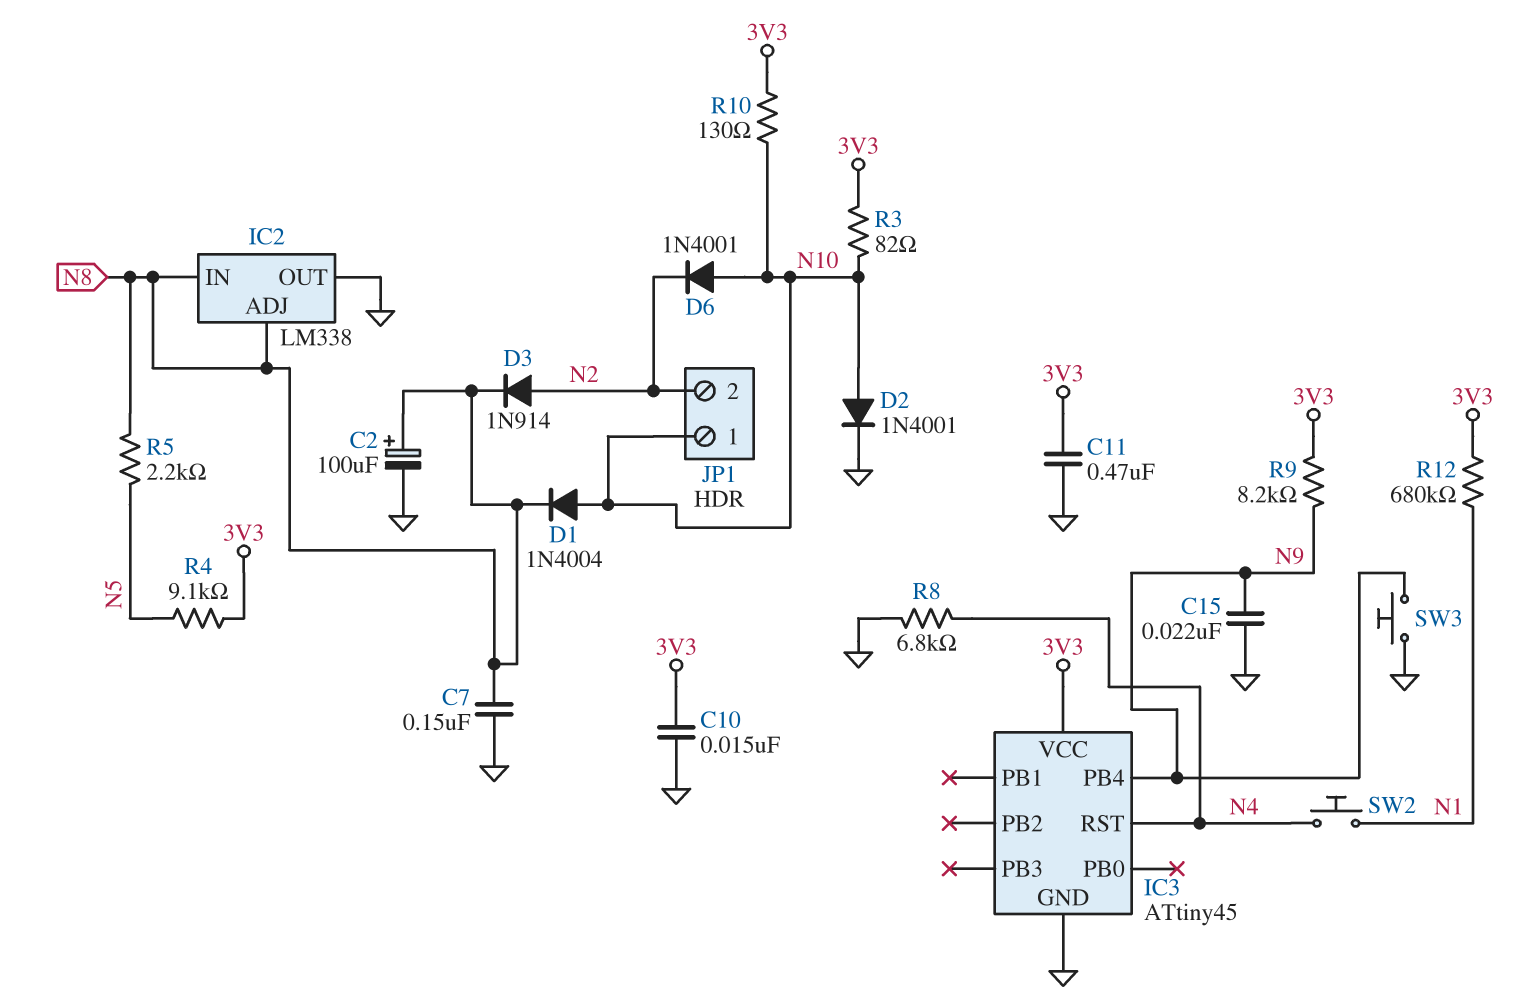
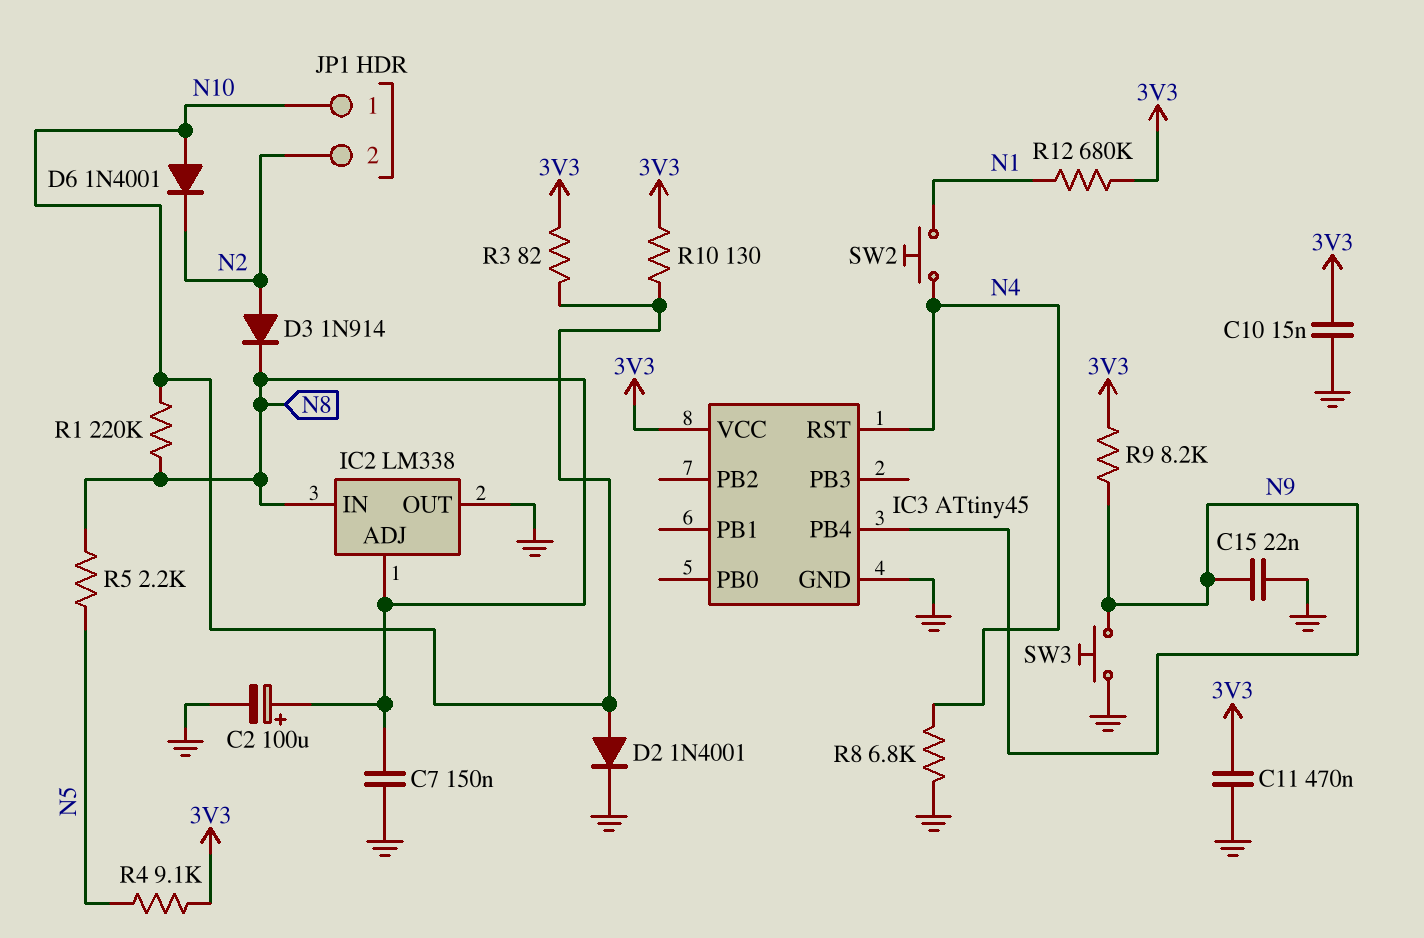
D1: diode 1N4004 (A N10, K N8) -> none
R1: none -> 220k (N8, N10)

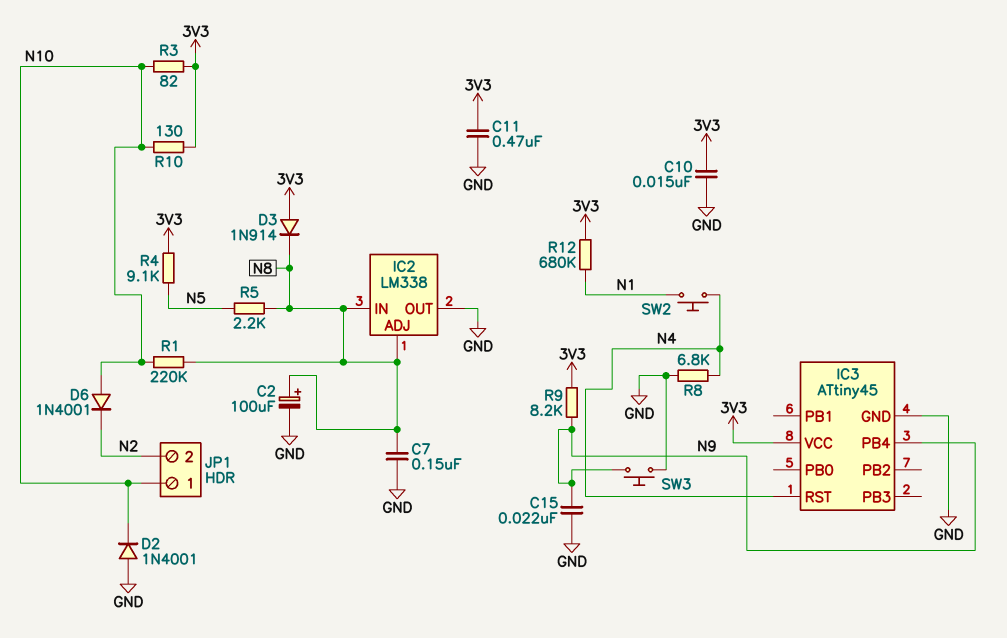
D2: diode 1N4001 (A N10, K GND) -> diode 1N4001 (A GND, K N10)
D3: diode 1N914 (A N2, K N8) -> diode 1N914 (A 3V3, K N8)

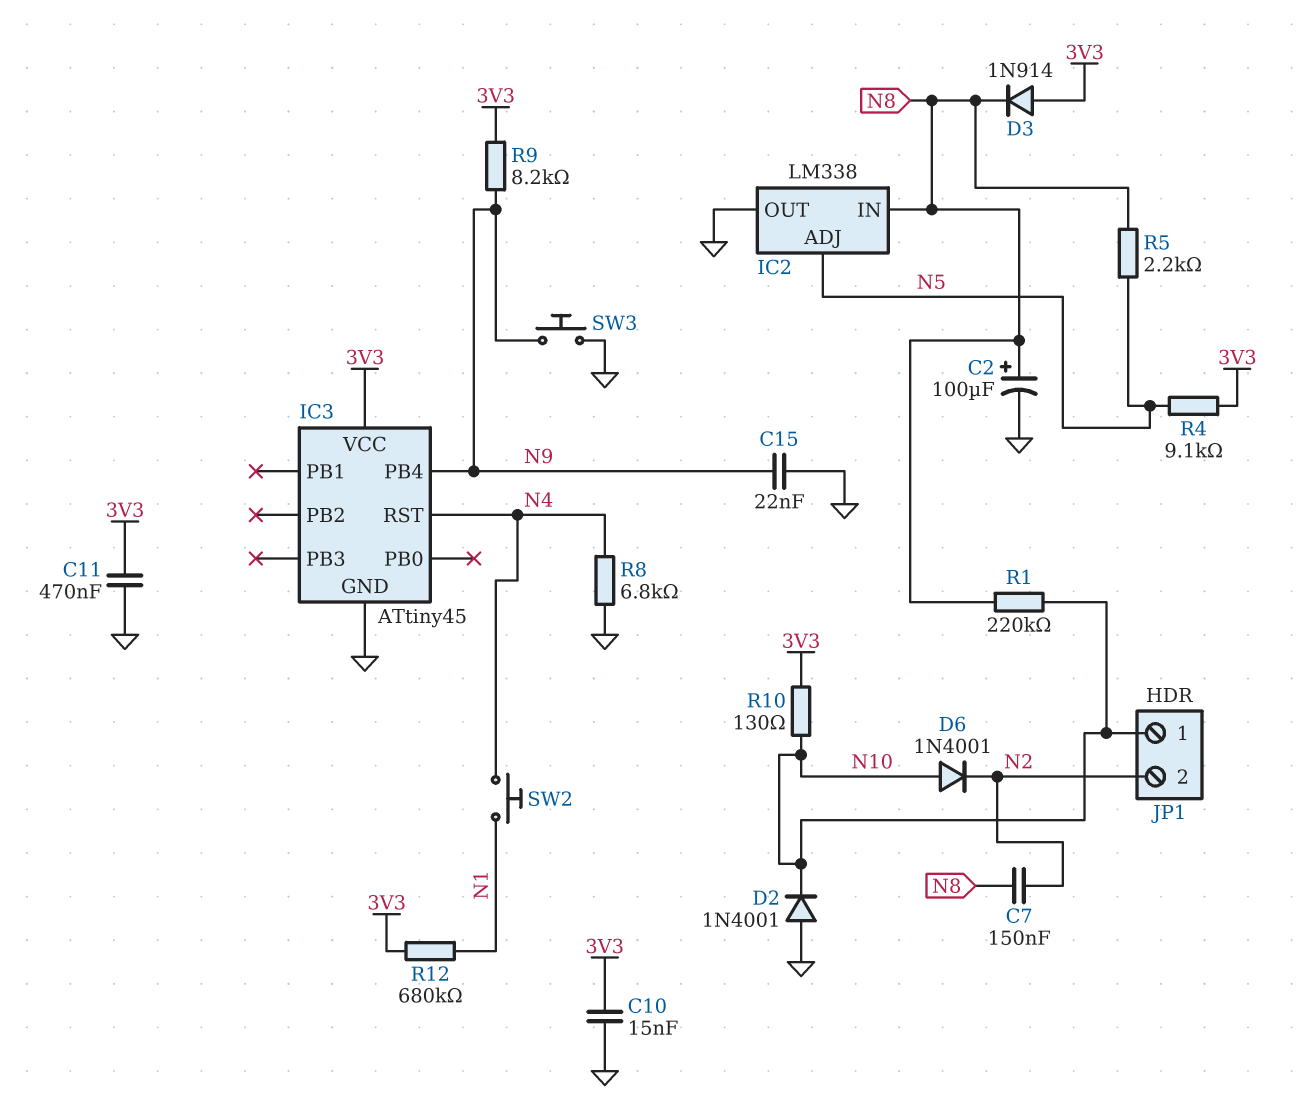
C7: 150nF (GND, N8) -> 150nF (N2, N8)
IC2 pin ADJ: N8 -> N5
R3: 82 (3V3, N10) -> none

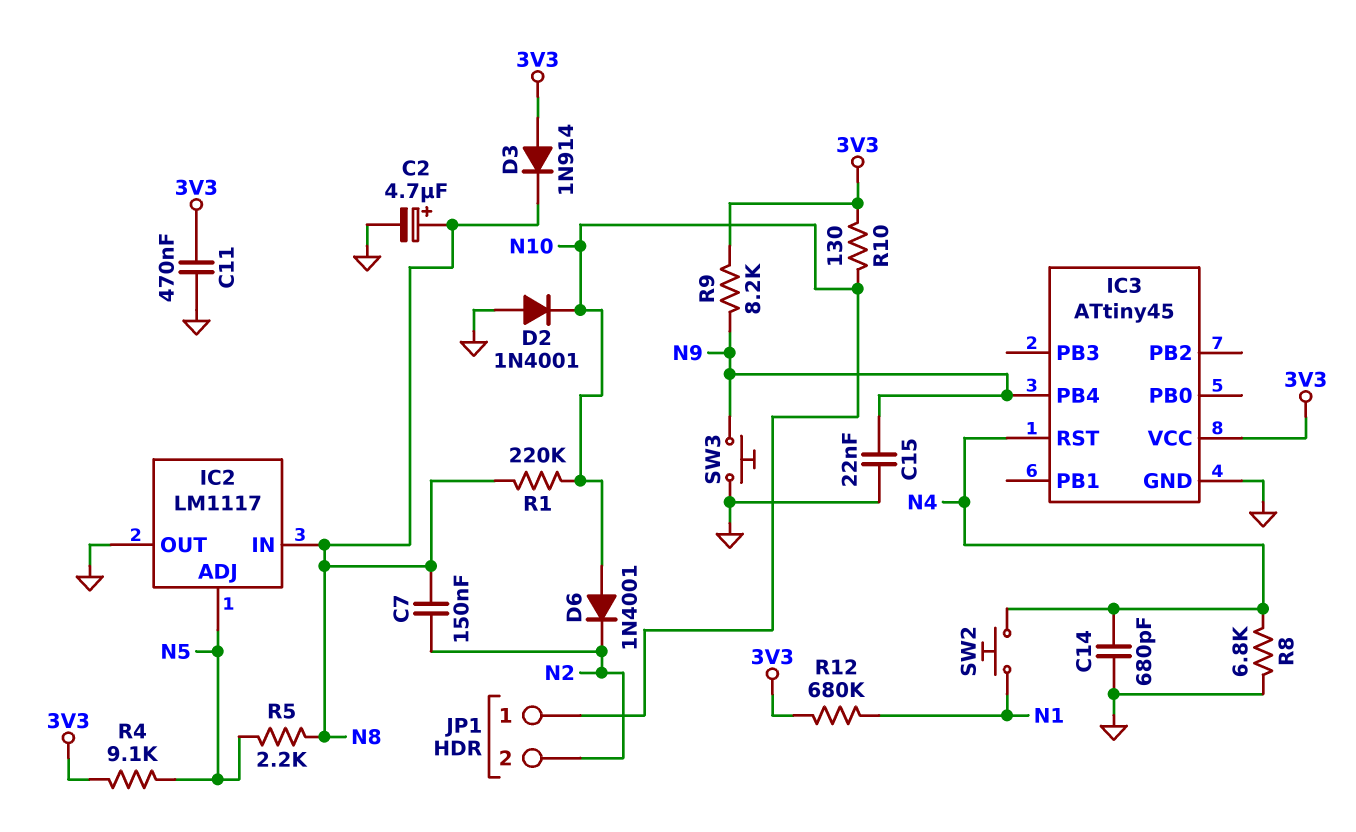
C2: 100uF (plus N8, minus GND) -> 4.7uF (plus N8, minus GND)
C10: 15nF (3V3, GND) -> none
C14: none -> 680pF (GND, N4)
IC2: LM338 -> LM1117

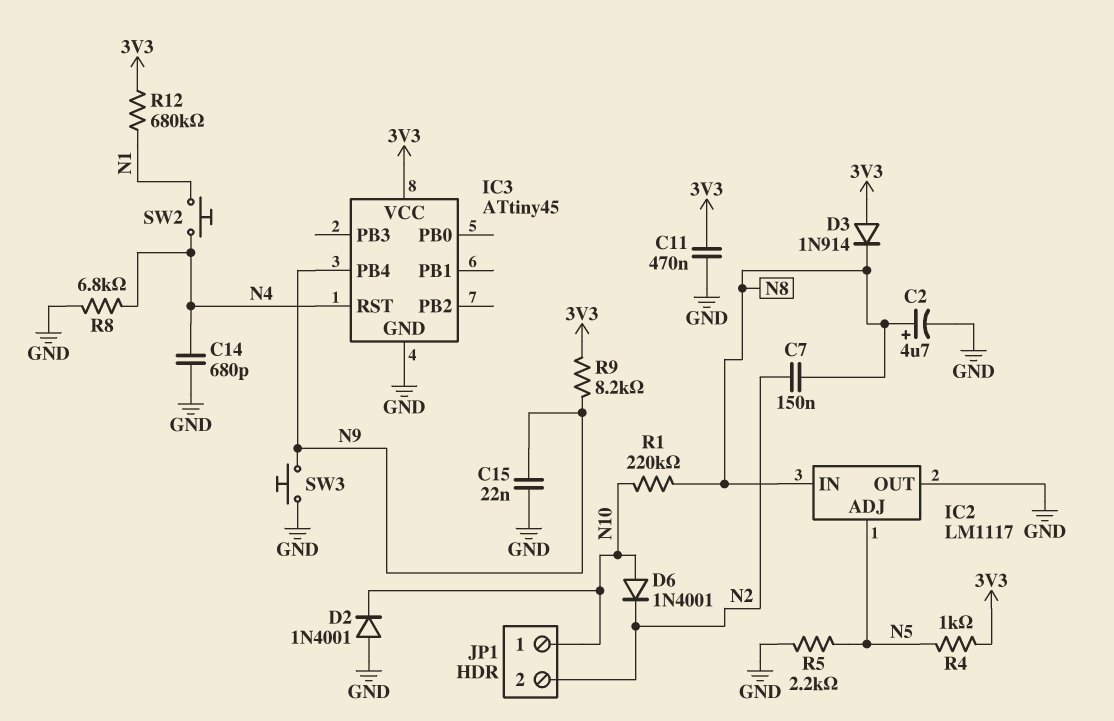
R4: 9.1k (3V3, N5) -> 1k (3V3, N5)
R5: 2.2k (N5, N8) -> 2.2k (GND, N5)
R10: 130 (3V3, N10) -> none

